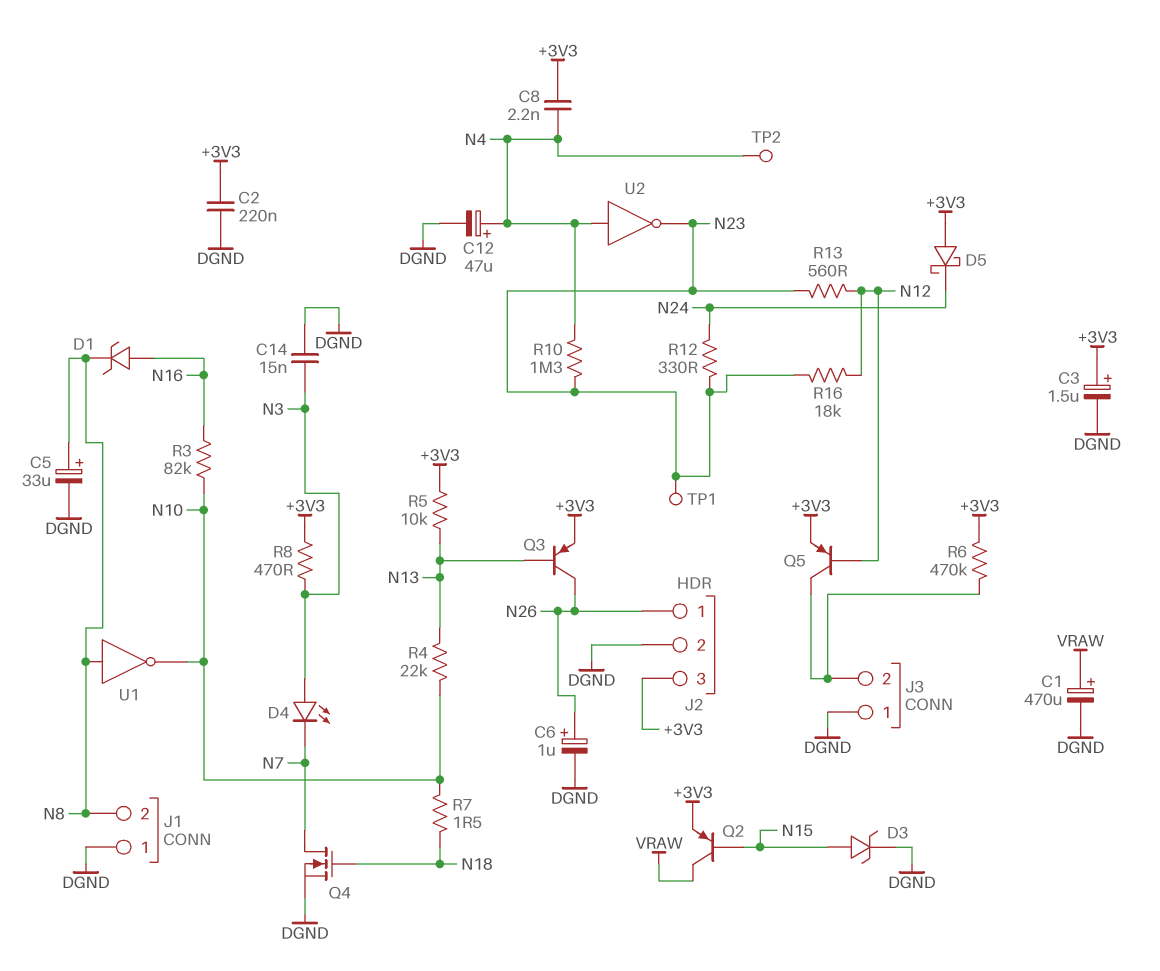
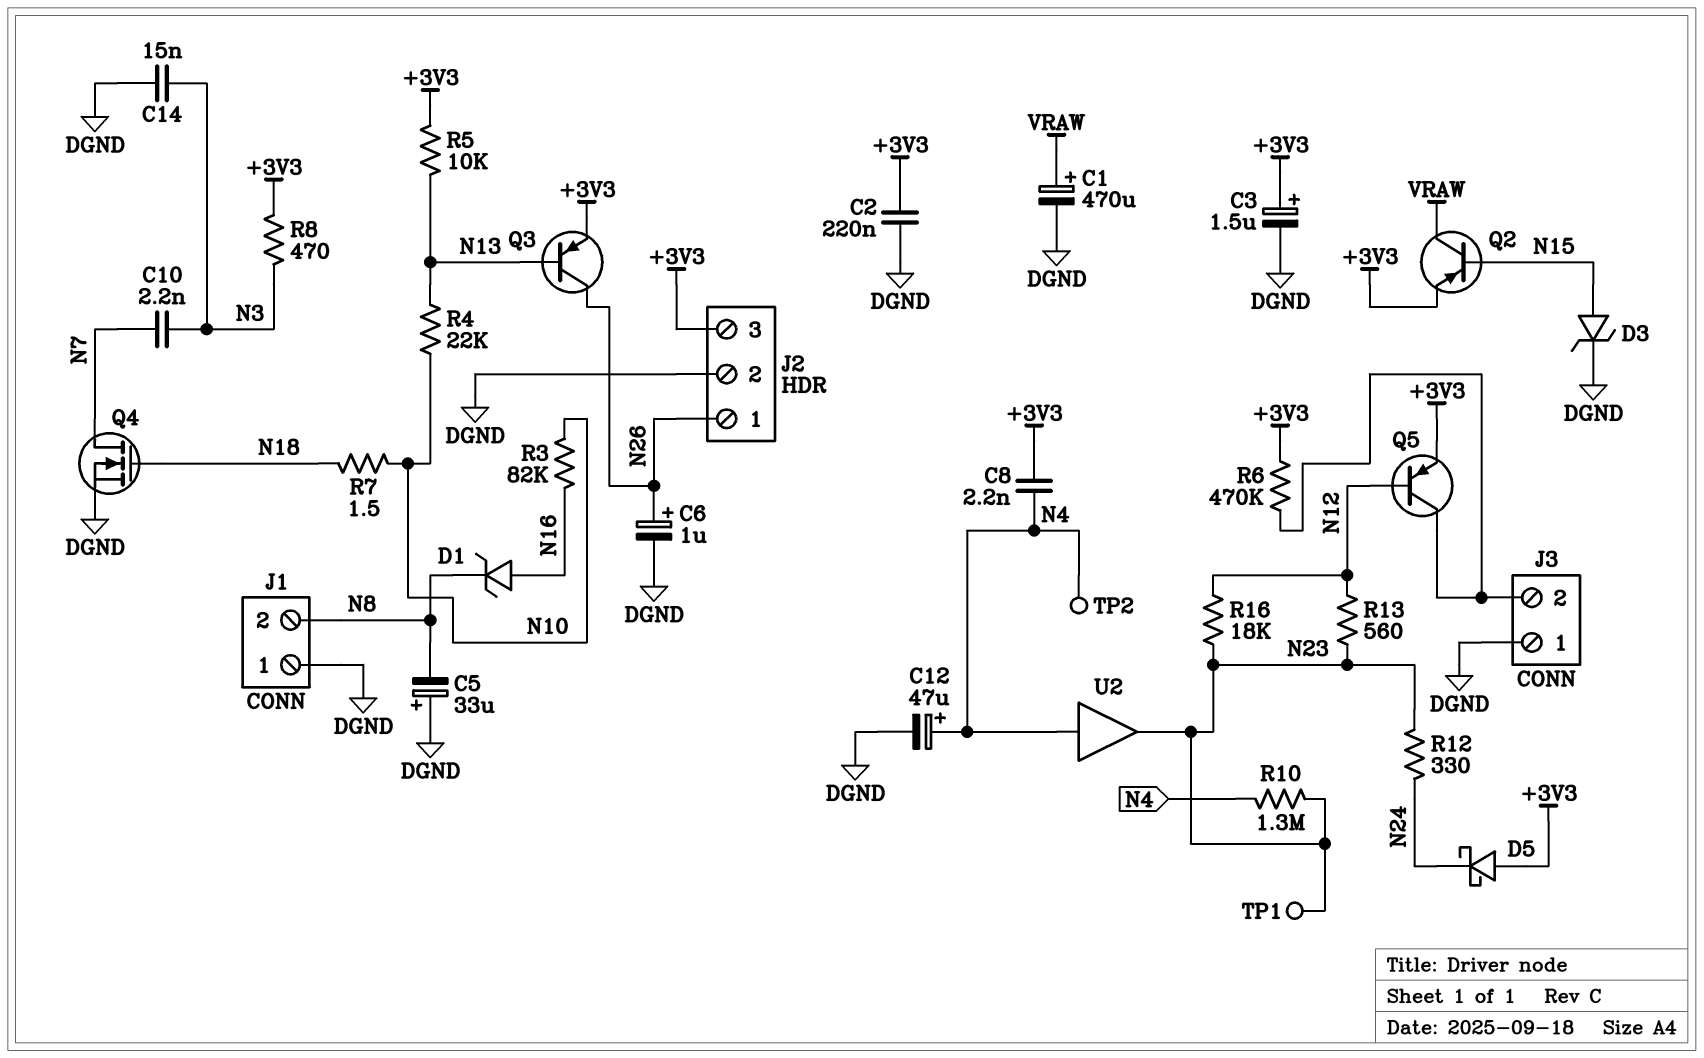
C5: 33uF (plus N8, minus DGND) -> 33uF (plus DGND, minus N8)
C10: none -> 2.2nF (N3, N7)
D4: LED (A N3, K N7) -> none
U1: NOT (in N8, out N10) -> none
U2: NOT (in N4, out N23) -> buffer (in N4, out N23)

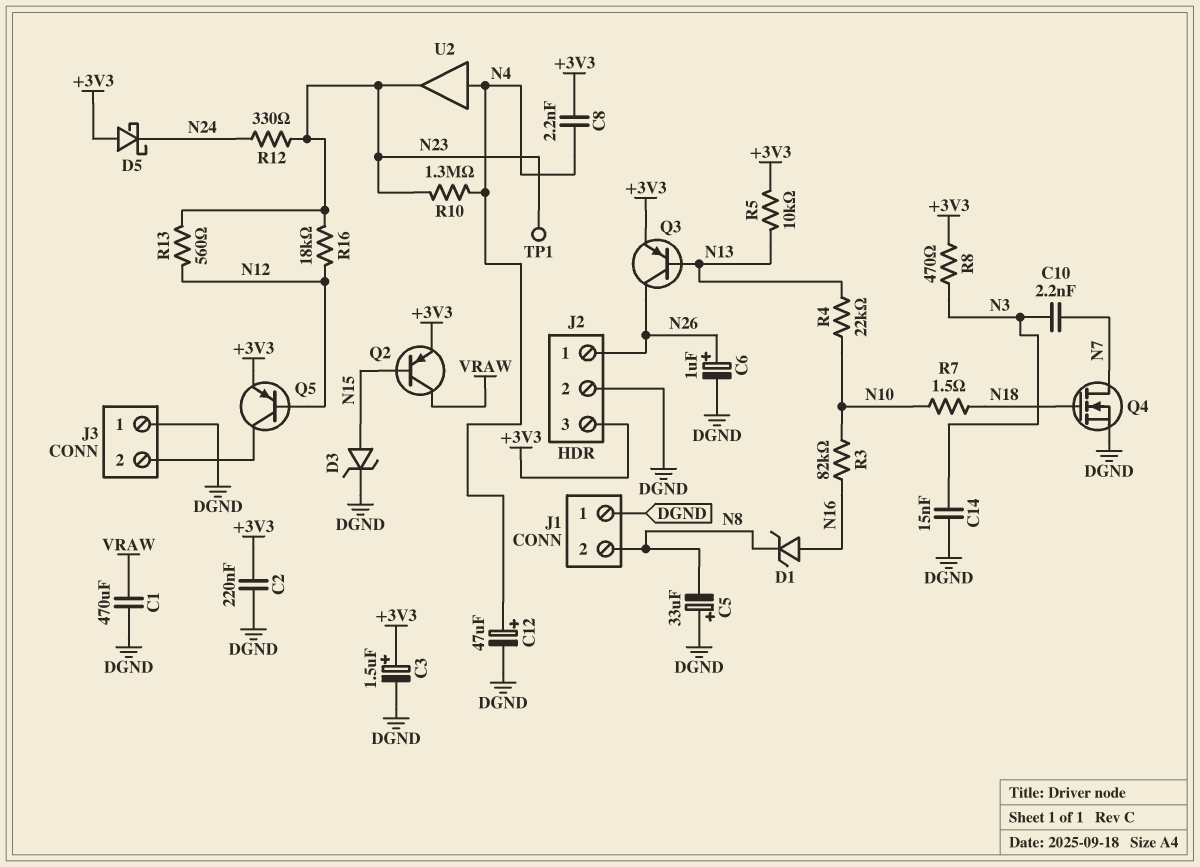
C1: 470uF (plus VRAW, minus DGND) -> 470uF (DGND, VRAW)
R6: 470k (+3V3, J3/2) -> none
TP2: test point (N4) -> none

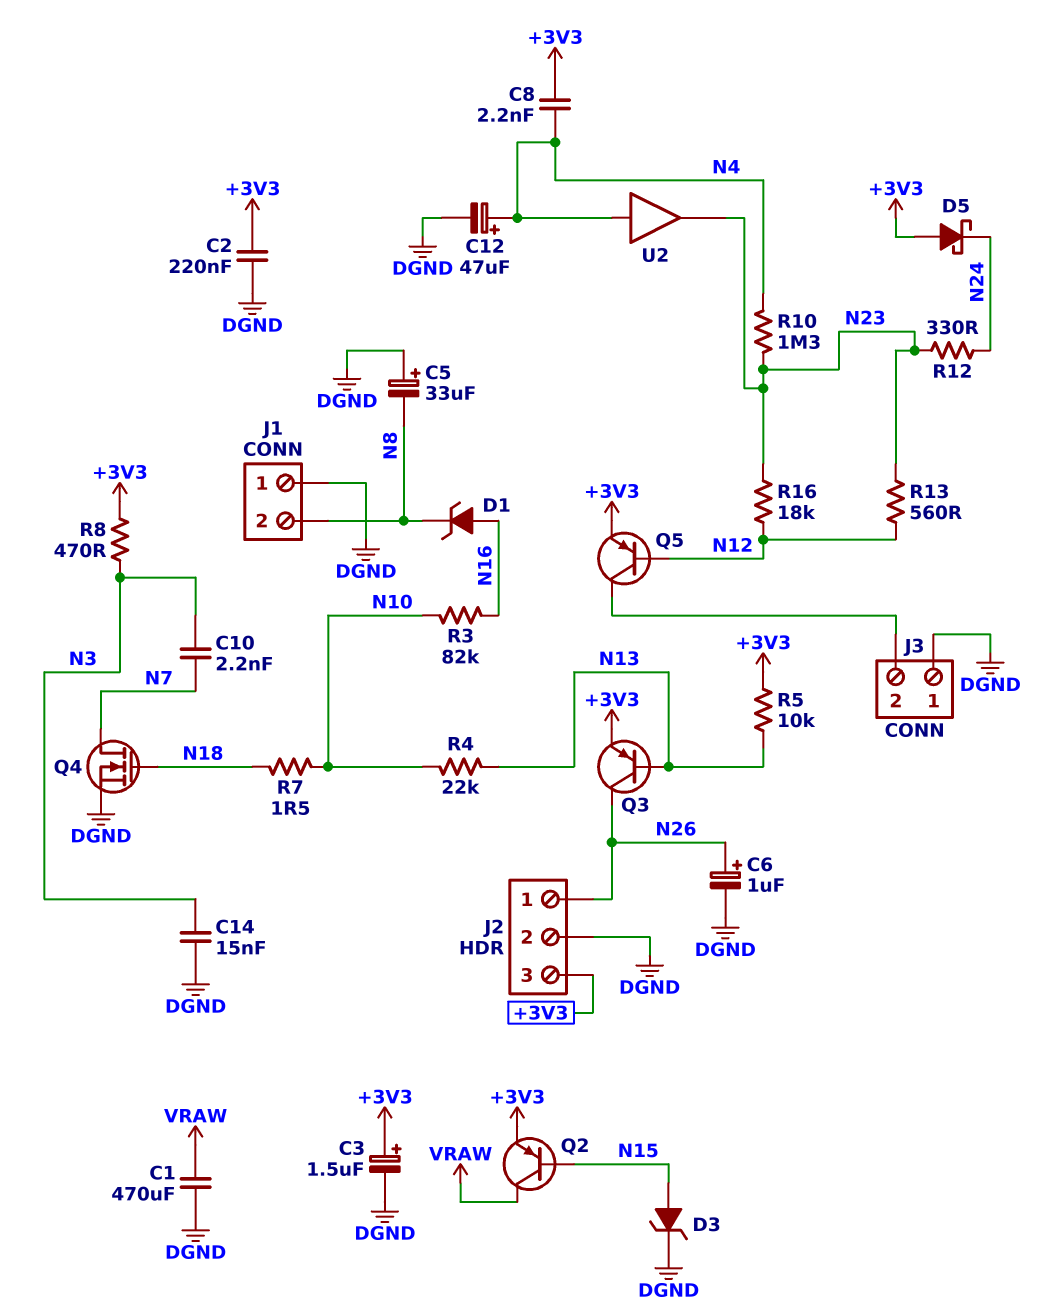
TP1: test point (N23) -> none

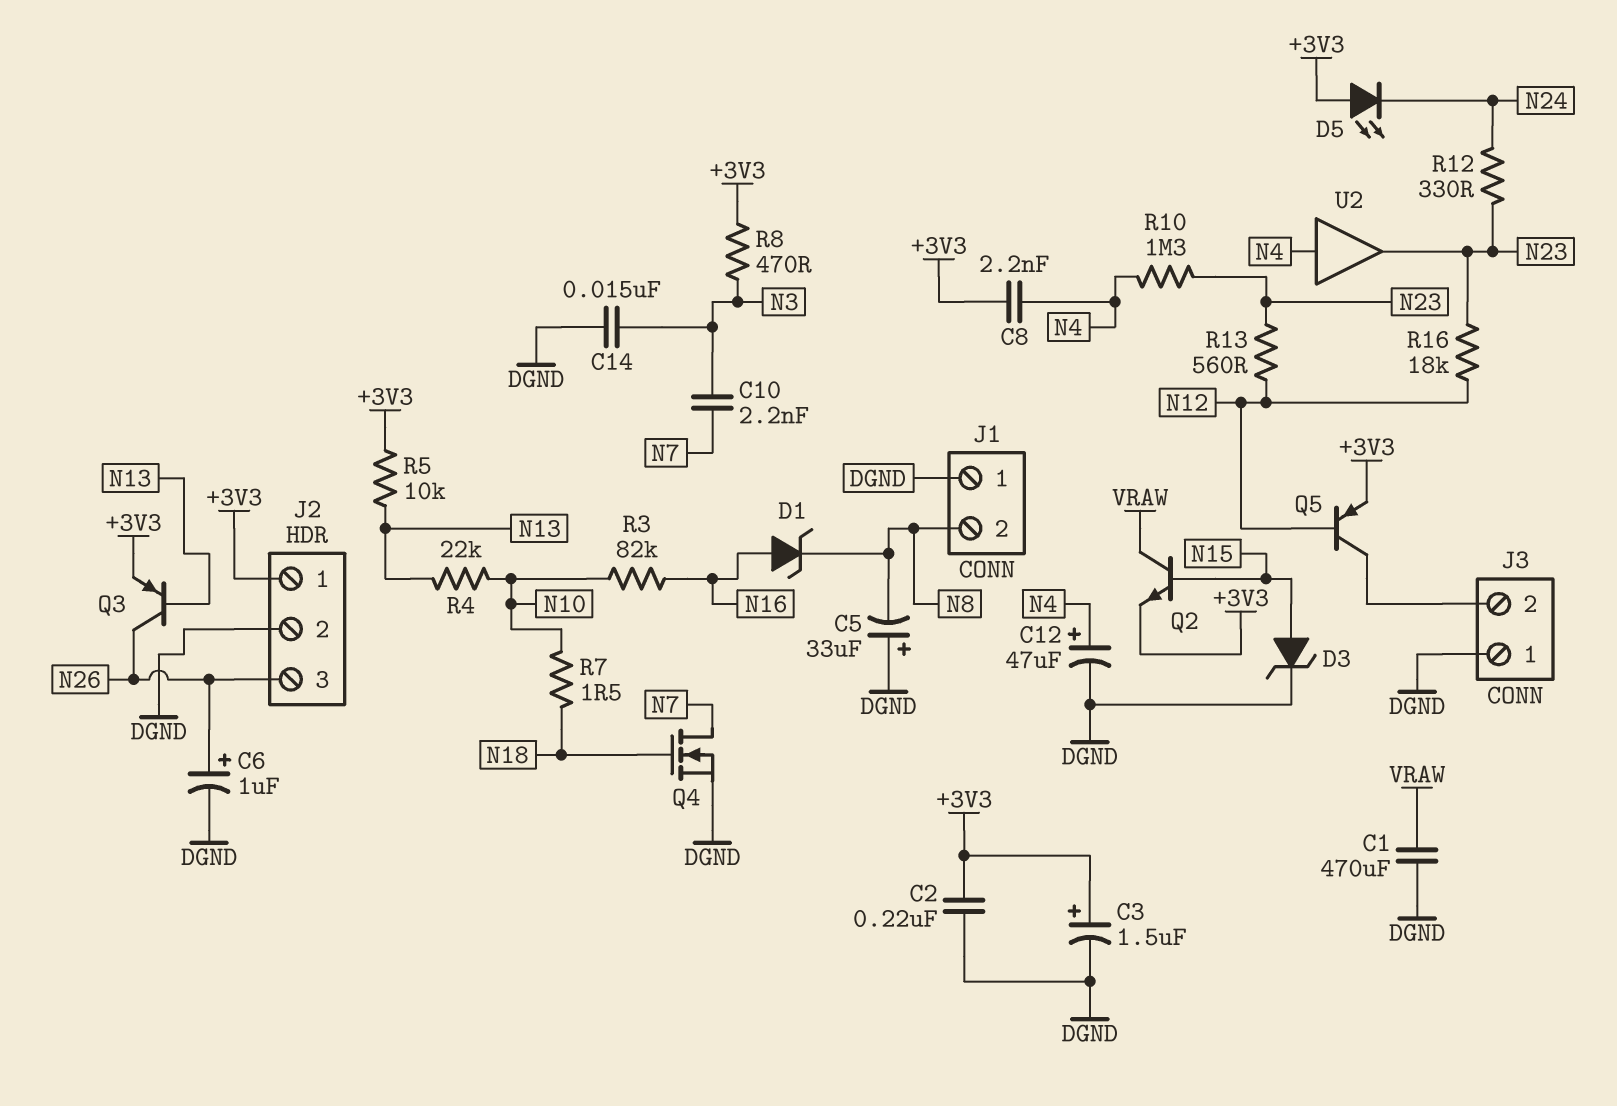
D5: schottky (A +3V3, K N24) -> LED (A +3V3, K N24)
J2 pin 1: N26 -> +3V3
J2 pin 3: +3V3 -> N26
Q2: PNP (B N15, C VRAW, E +3V3) -> NPN (B N15, C VRAW, E +3V3)

